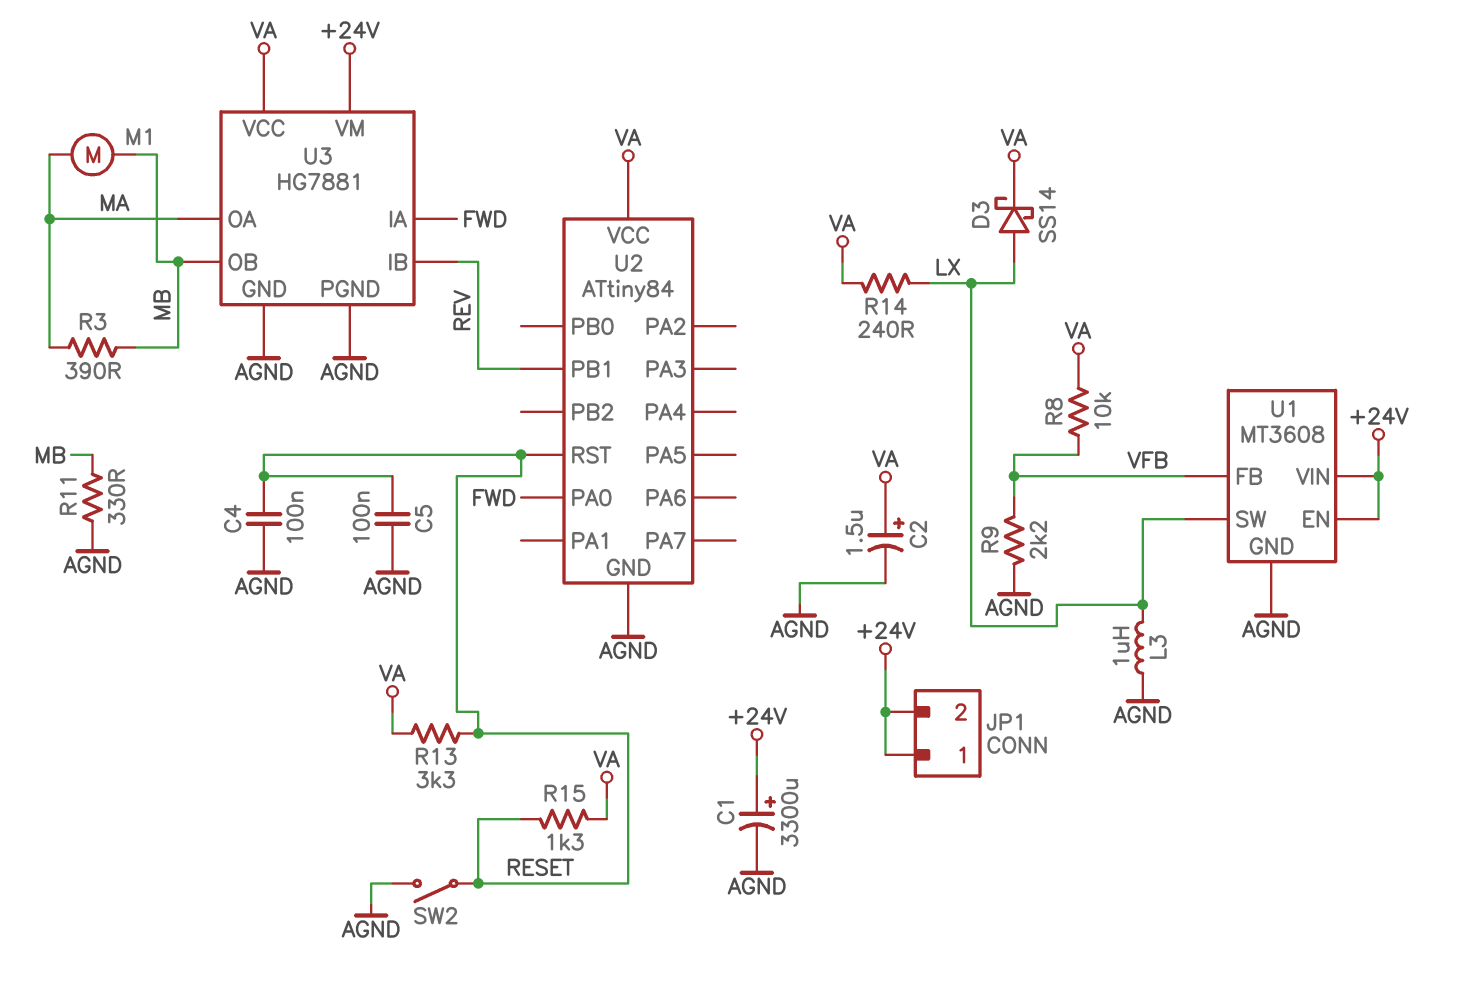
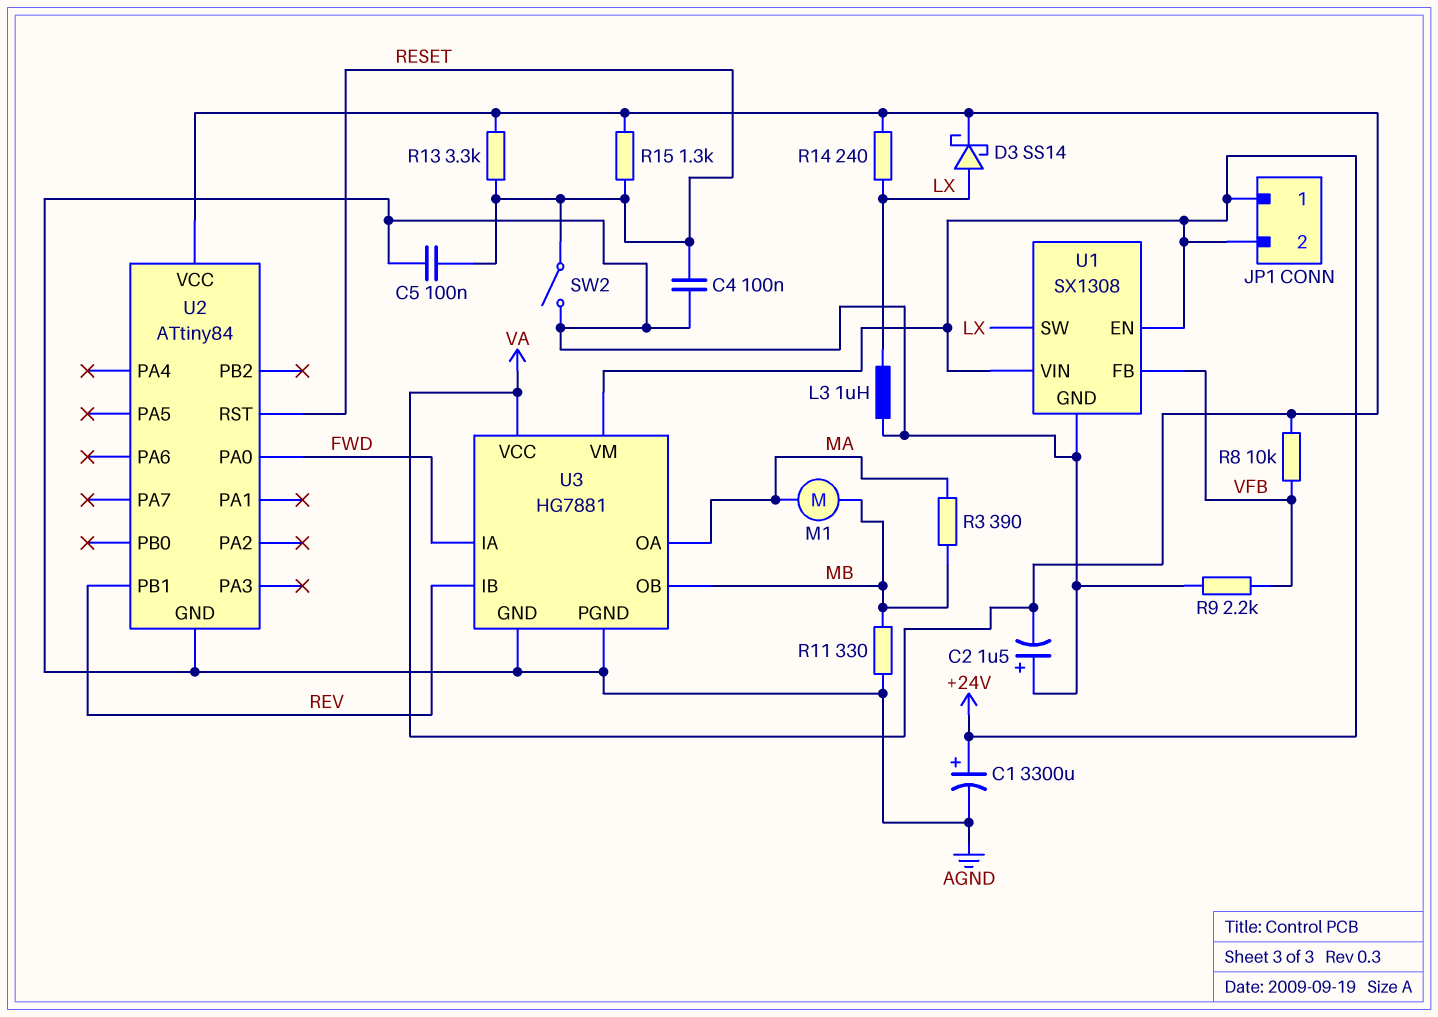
C2: 1.5uF (plus VA, minus AGND) -> 1.5uF (plus AGND, minus VA)
U1: MT3608 -> SX1308

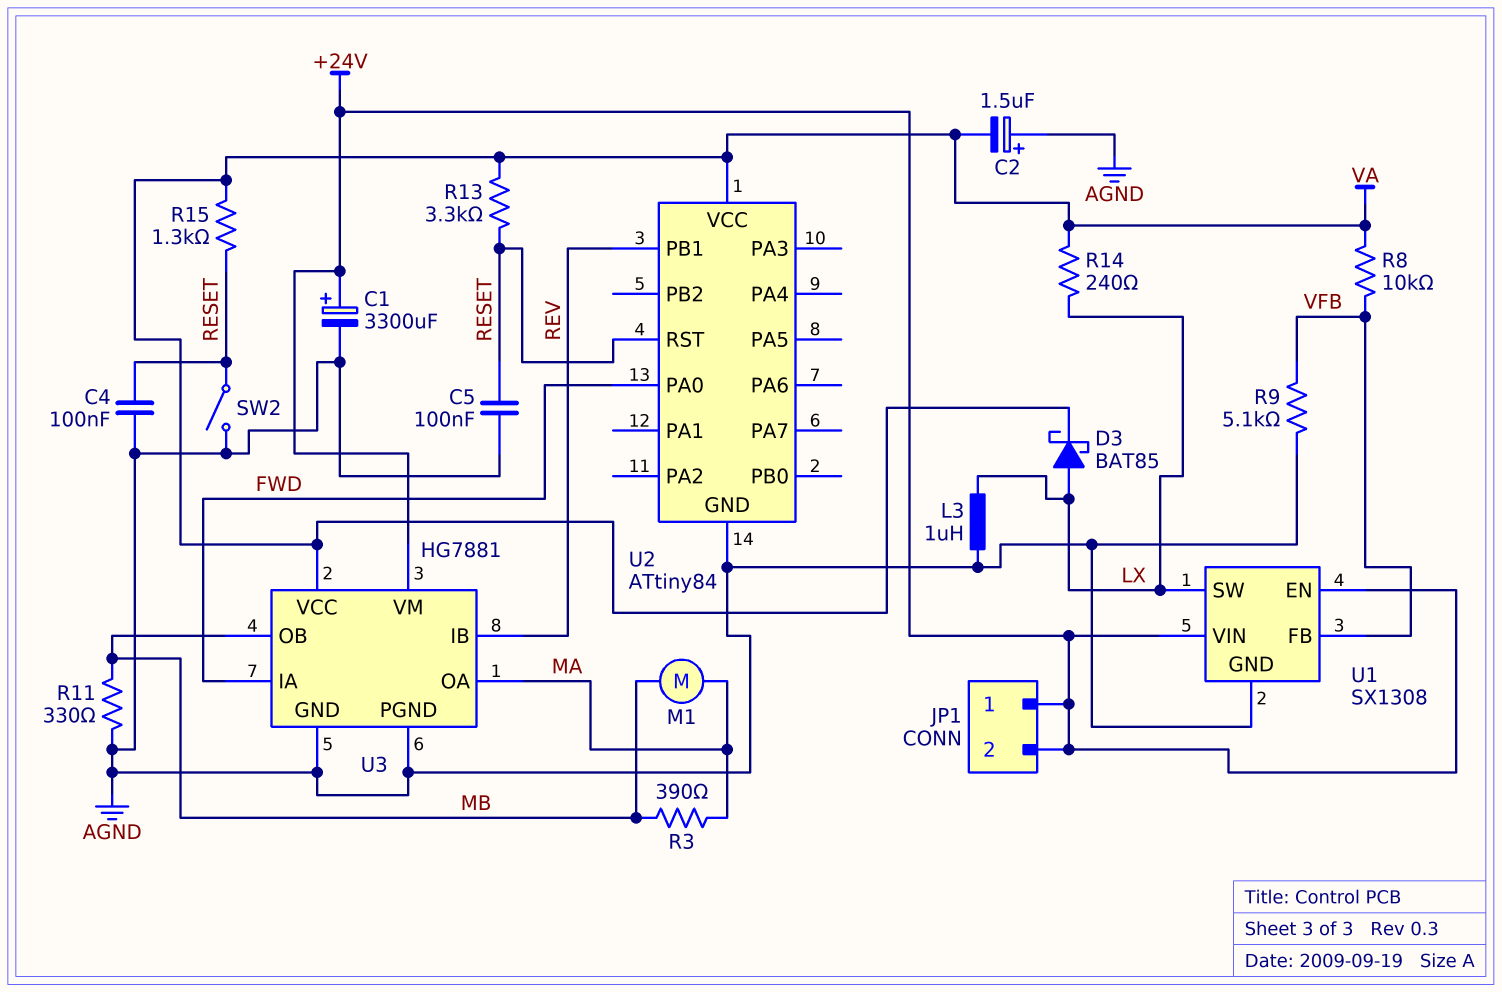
D3: schottky SS14 (A LX, K VA) -> schottky BAT85 (A LX, K VA)
R9: 2.2k (AGND, VFB) -> 5.1k (AGND, VFB)

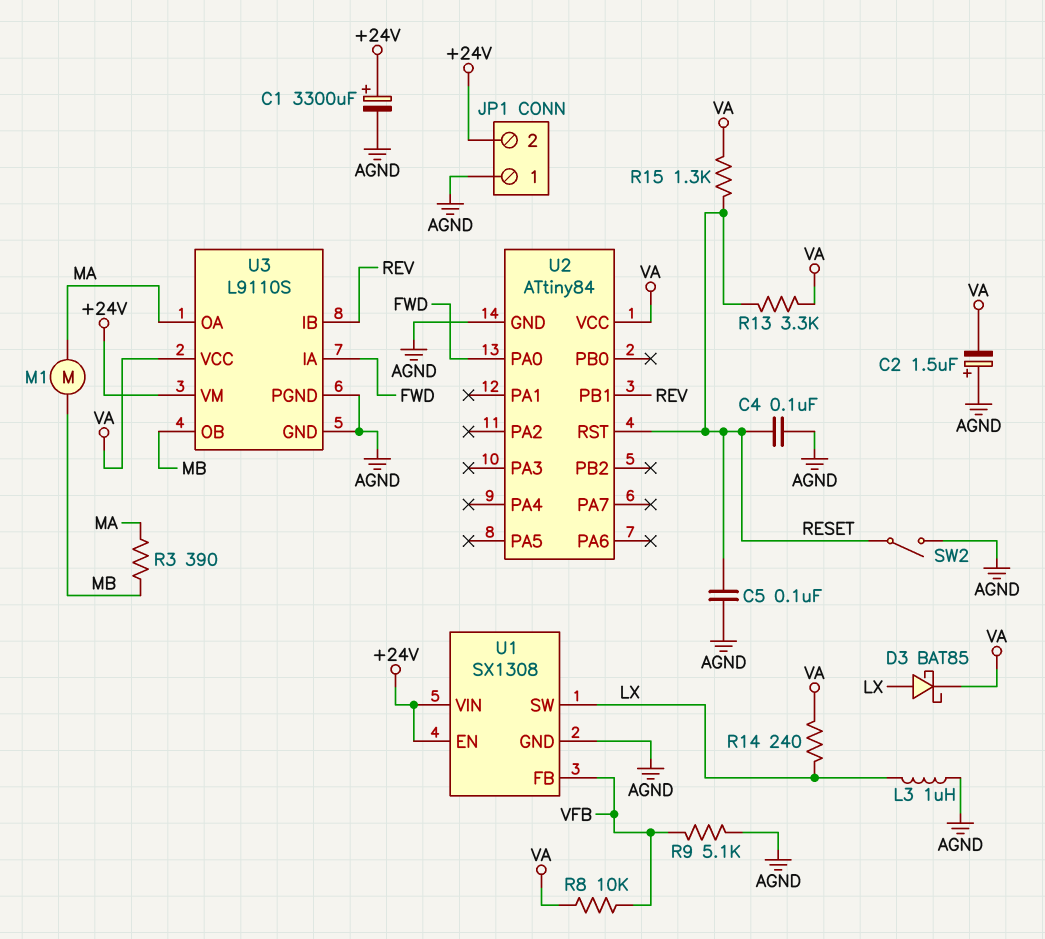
JP1 pin 1: +24V -> AGND
R11: 330 (AGND, MB) -> none
U3: HG7881 -> L9110S

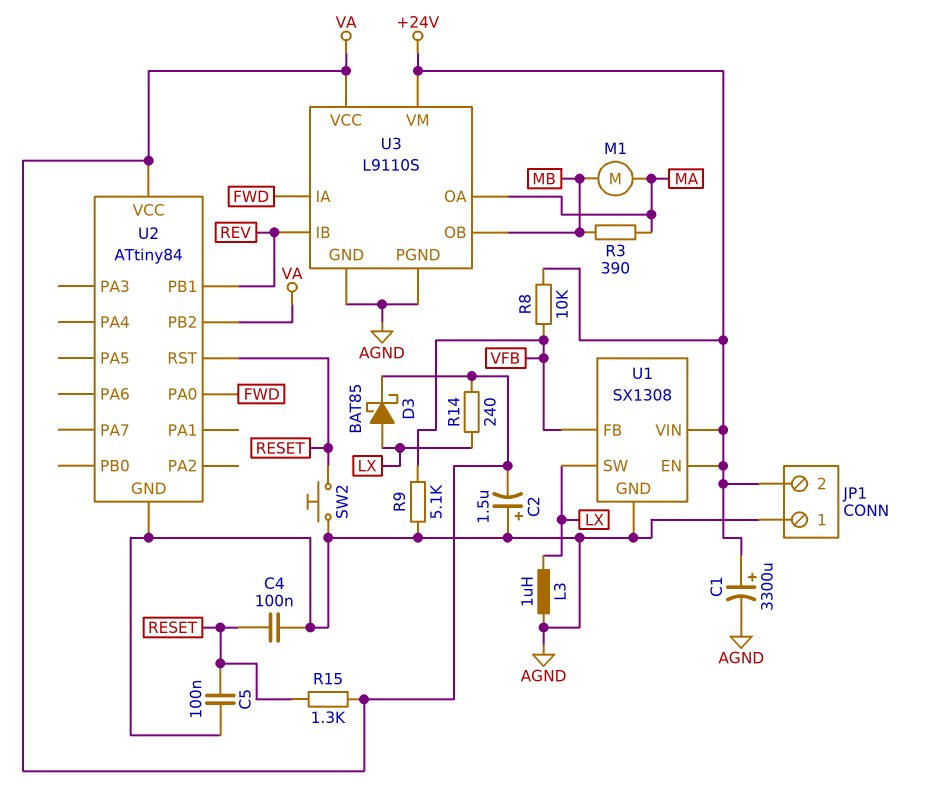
R8: 10k (VA, VFB) -> 10k (+24V, VFB)
R13: 3.3k (RESET, VA) -> none
SW2: switch (AGND, RESET) -> button (AGND, RESET)
U2 pin PB2: none -> VA

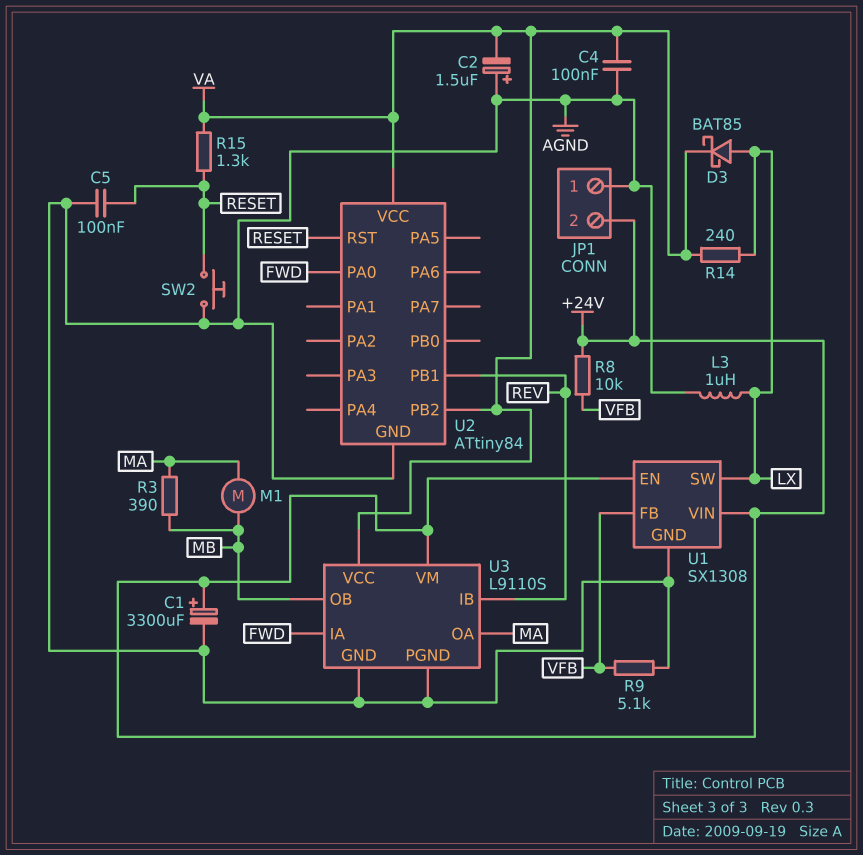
C4: 100nF (AGND, RESET) -> 100nF (AGND, VA)

